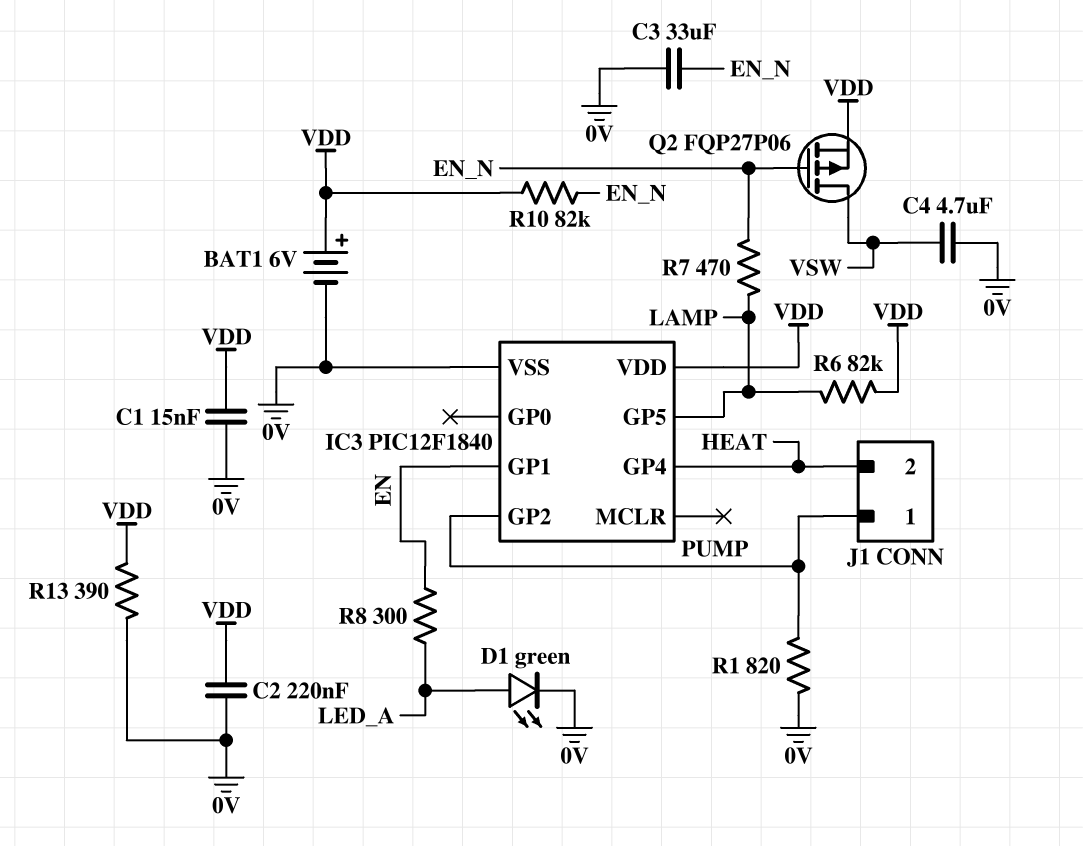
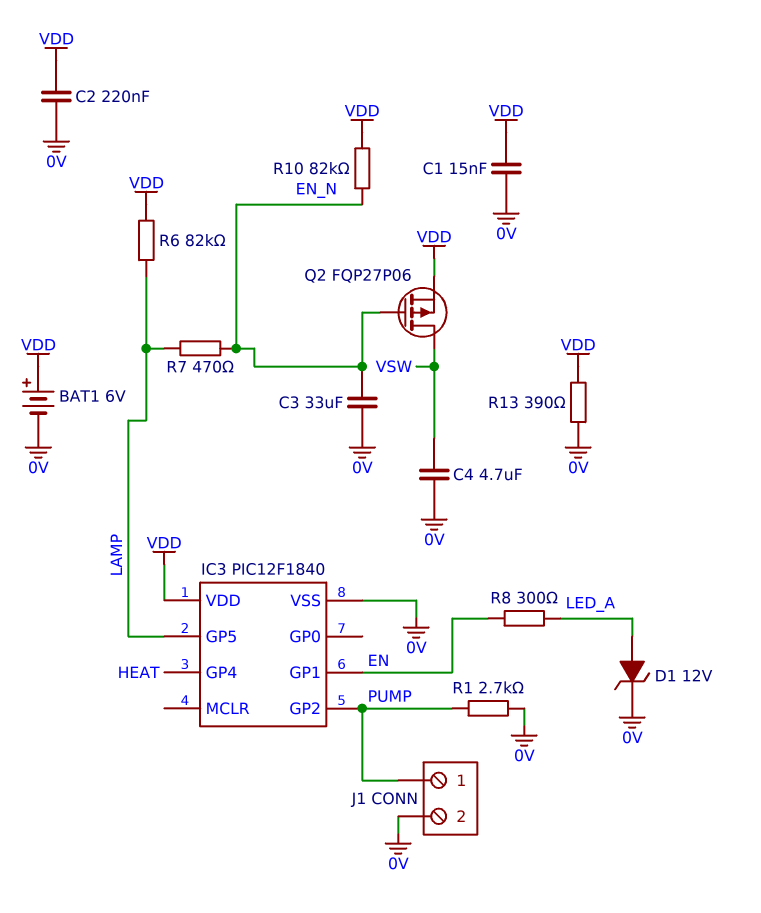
D1: LED green (A LED_A, K 0V) -> zener 12V (A LED_A, K 0V)
J1 pin 2: HEAT -> 0V
R1: 820 (0V, PUMP) -> 2.7k (0V, PUMP)

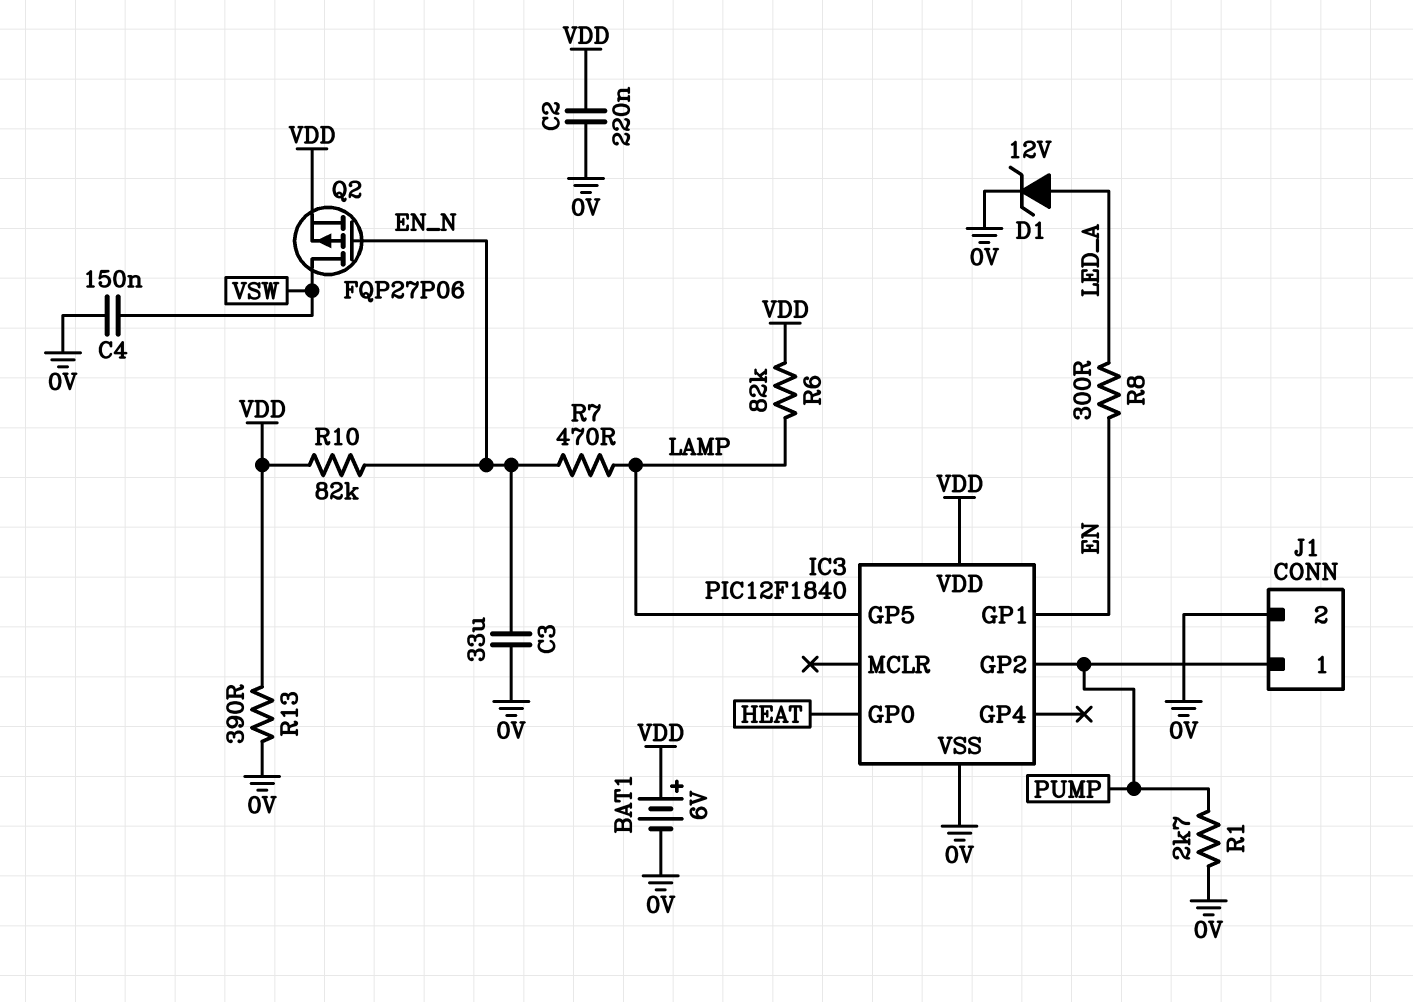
C1: 15nF (0V, VDD) -> none
C4: 4.7uF (0V, VSW) -> 150nF (0V, VSW)
IC3 pin GP0: none -> HEAT
IC3 pin GP4: HEAT -> none

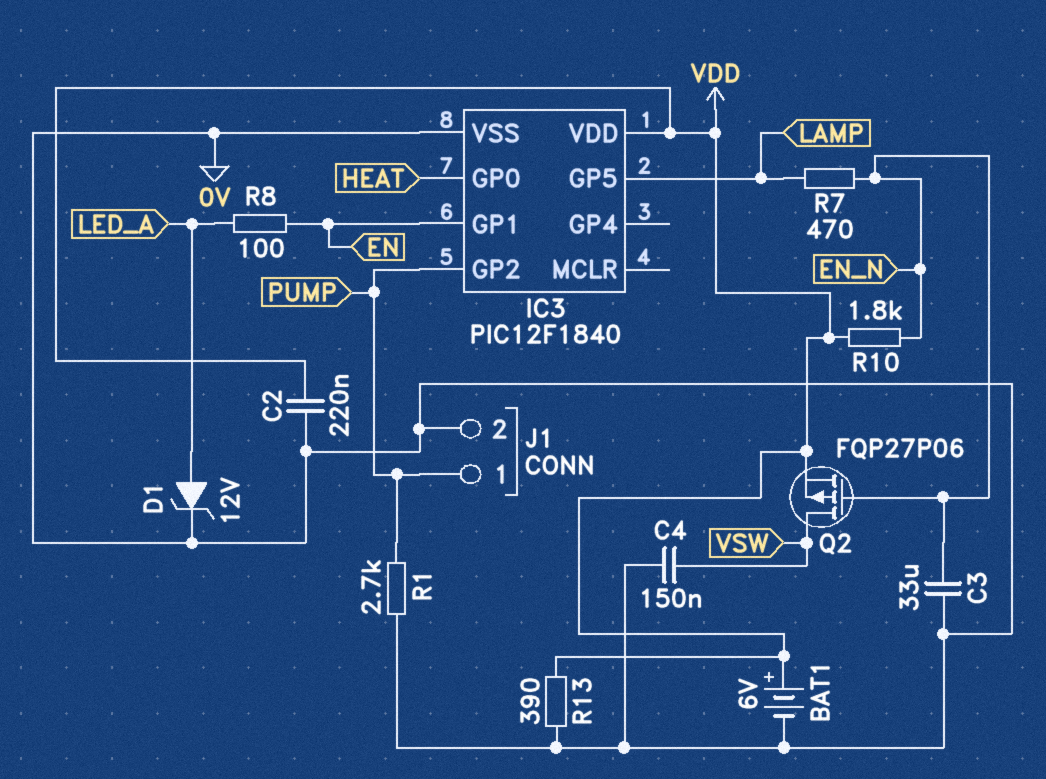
R6: 82k (LAMP, VDD) -> none
R8: 300 (EN, LED_A) -> 100 (EN, LED_A)
R10: 82k (EN_N, VDD) -> 1.8k (EN_N, VDD)

